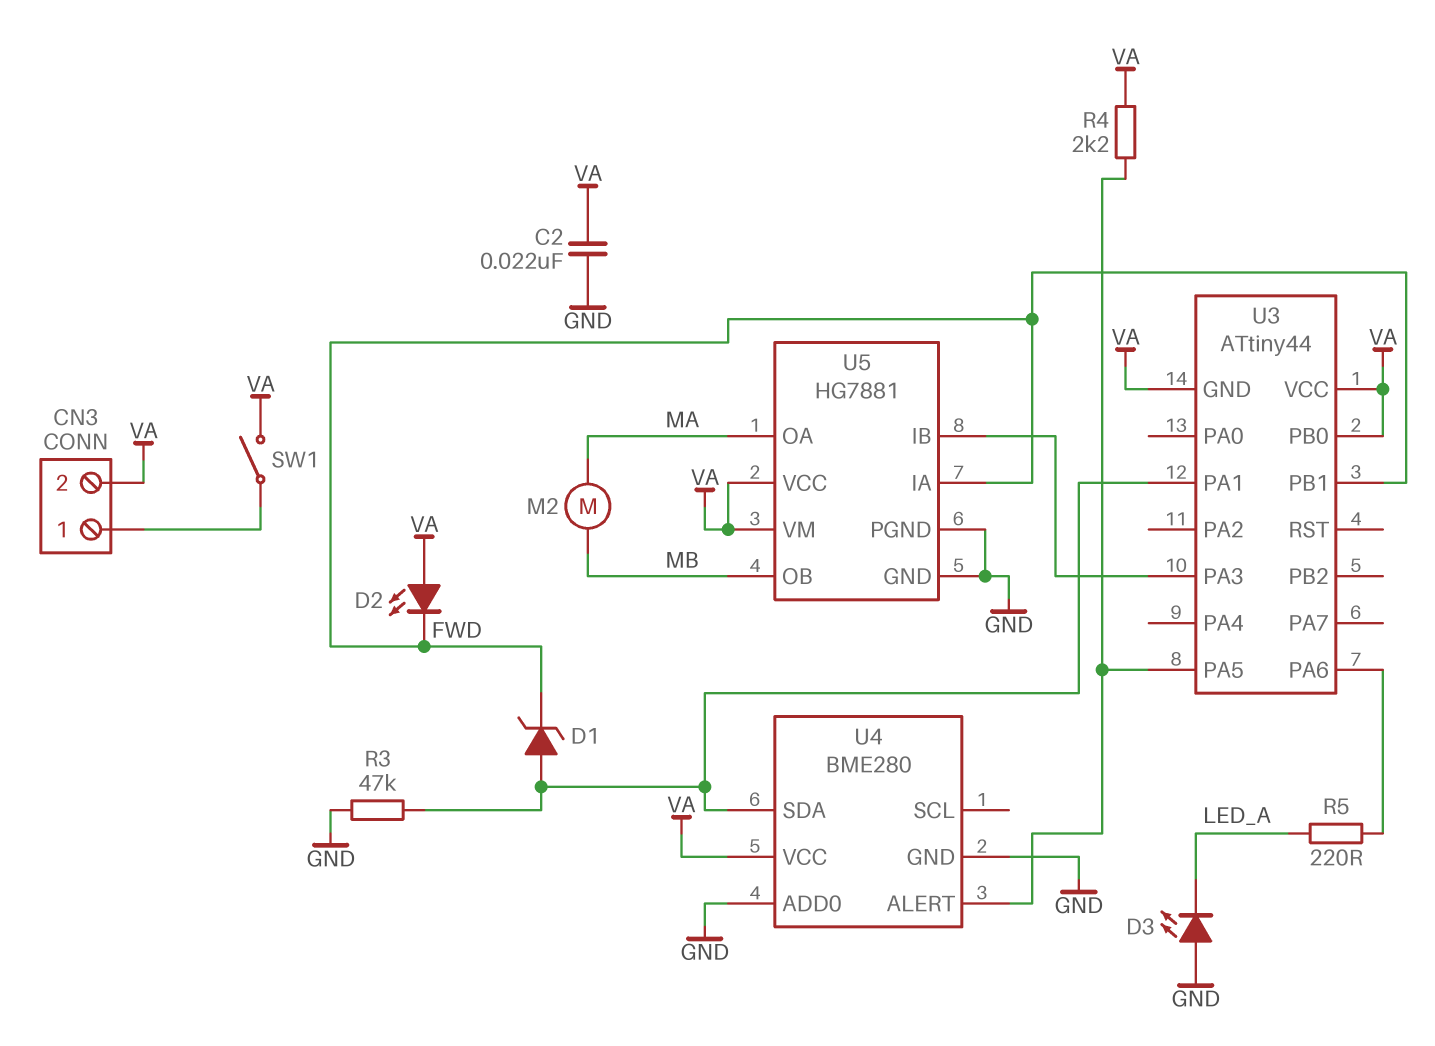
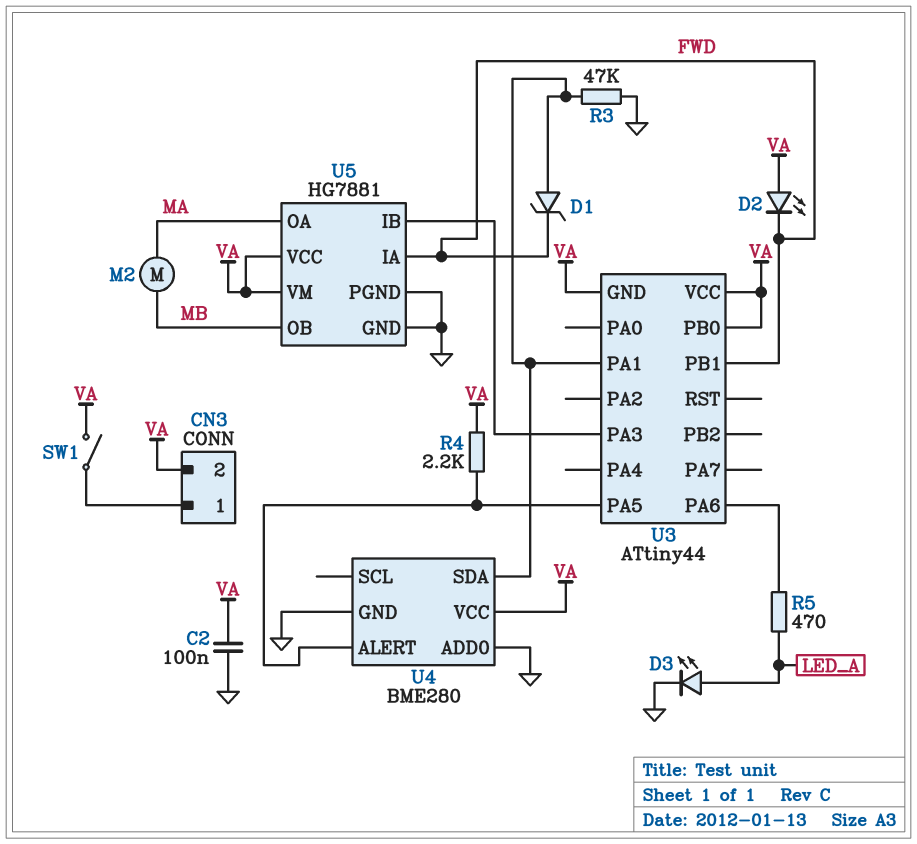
C2: 22nF (GND, VA) -> 100nF (GND, VA)
D3: LED (A GND, K LED_A) -> LED (A LED_A, K GND)
R5: 220 (LED_A, U3/PA6) -> 470 (LED_A, U3/PA6)

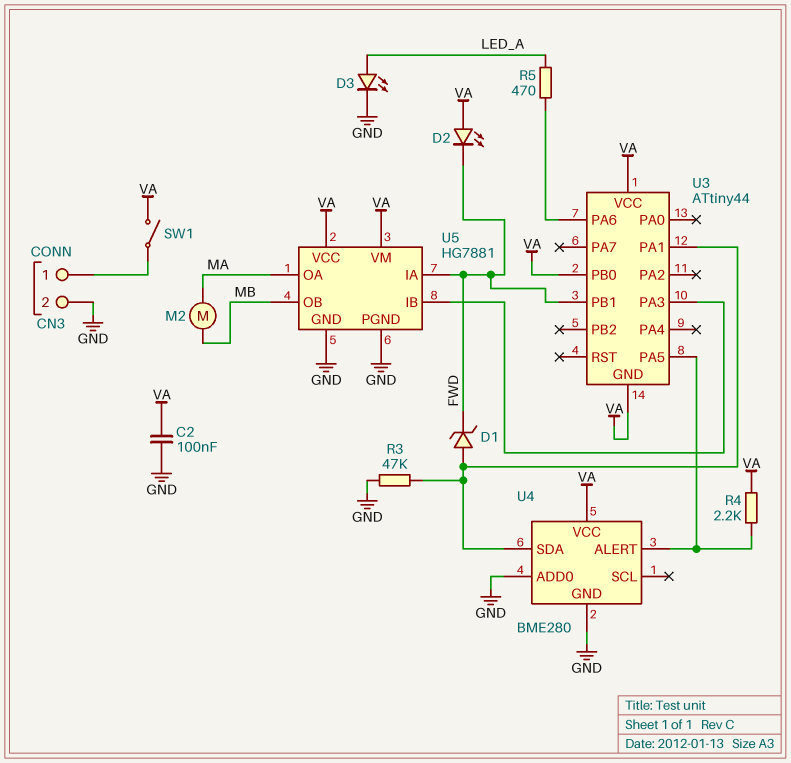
CN3 pin 2: VA -> GND

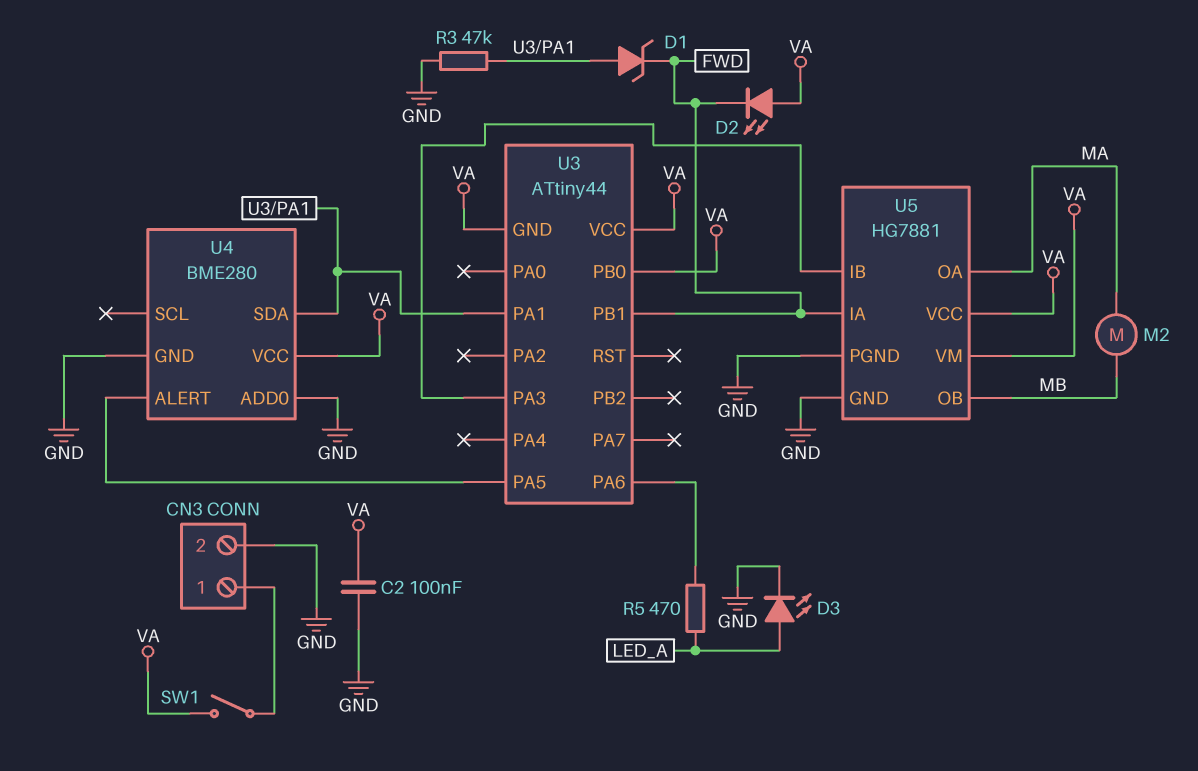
R4: 2.2k (U3/PA5, VA) -> none

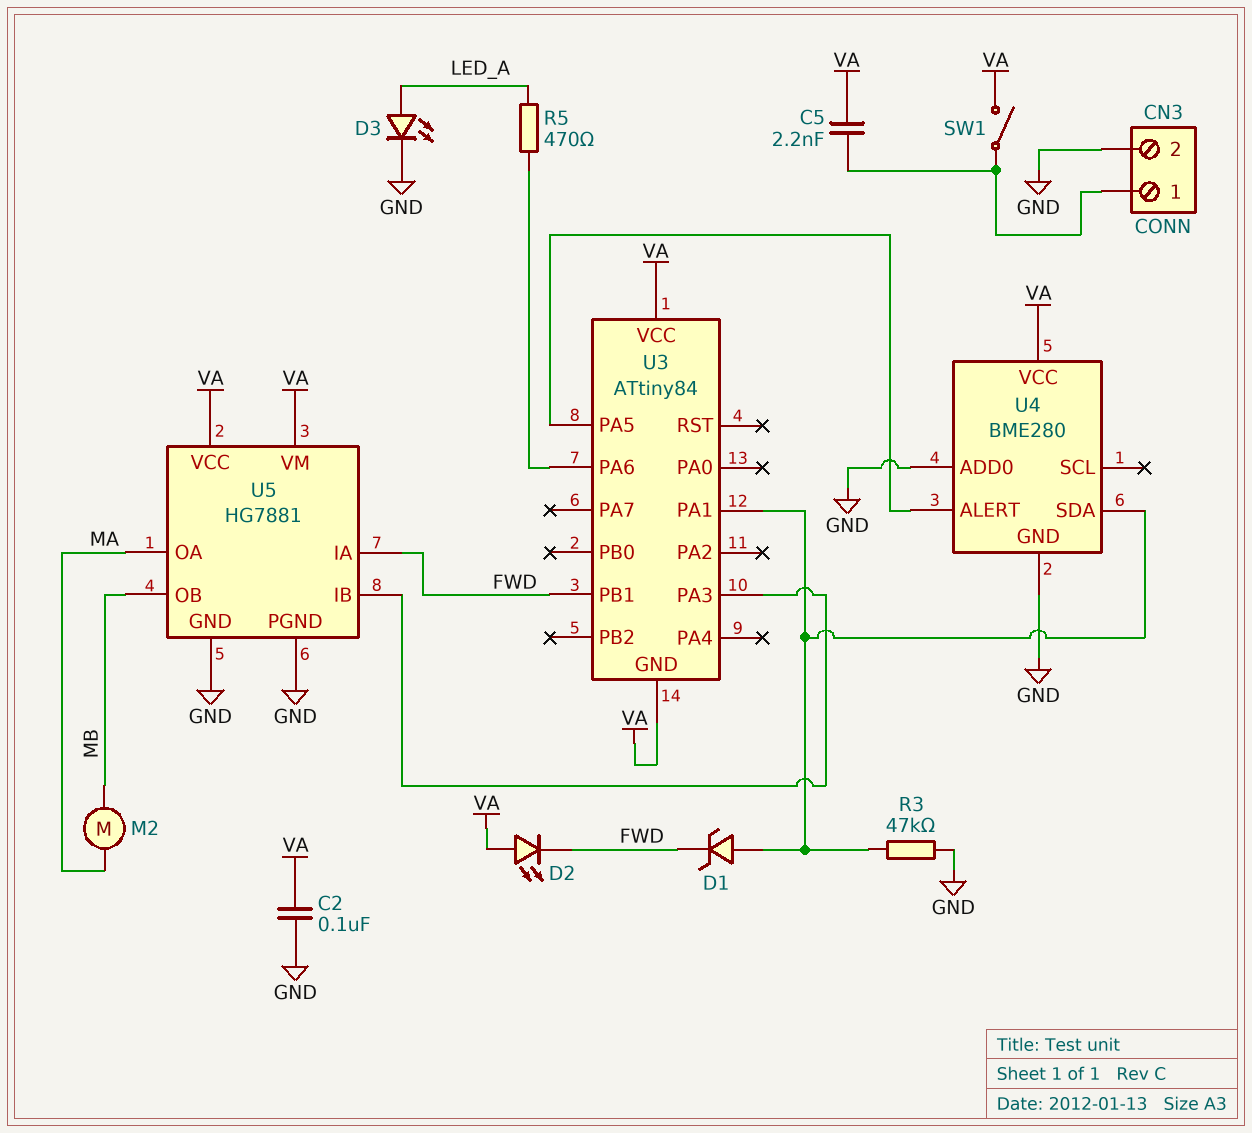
C5: none -> 2.2nF (CN3/1, VA)
U3: ATtiny44 -> ATtiny84
U3 pin PB0: VA -> none

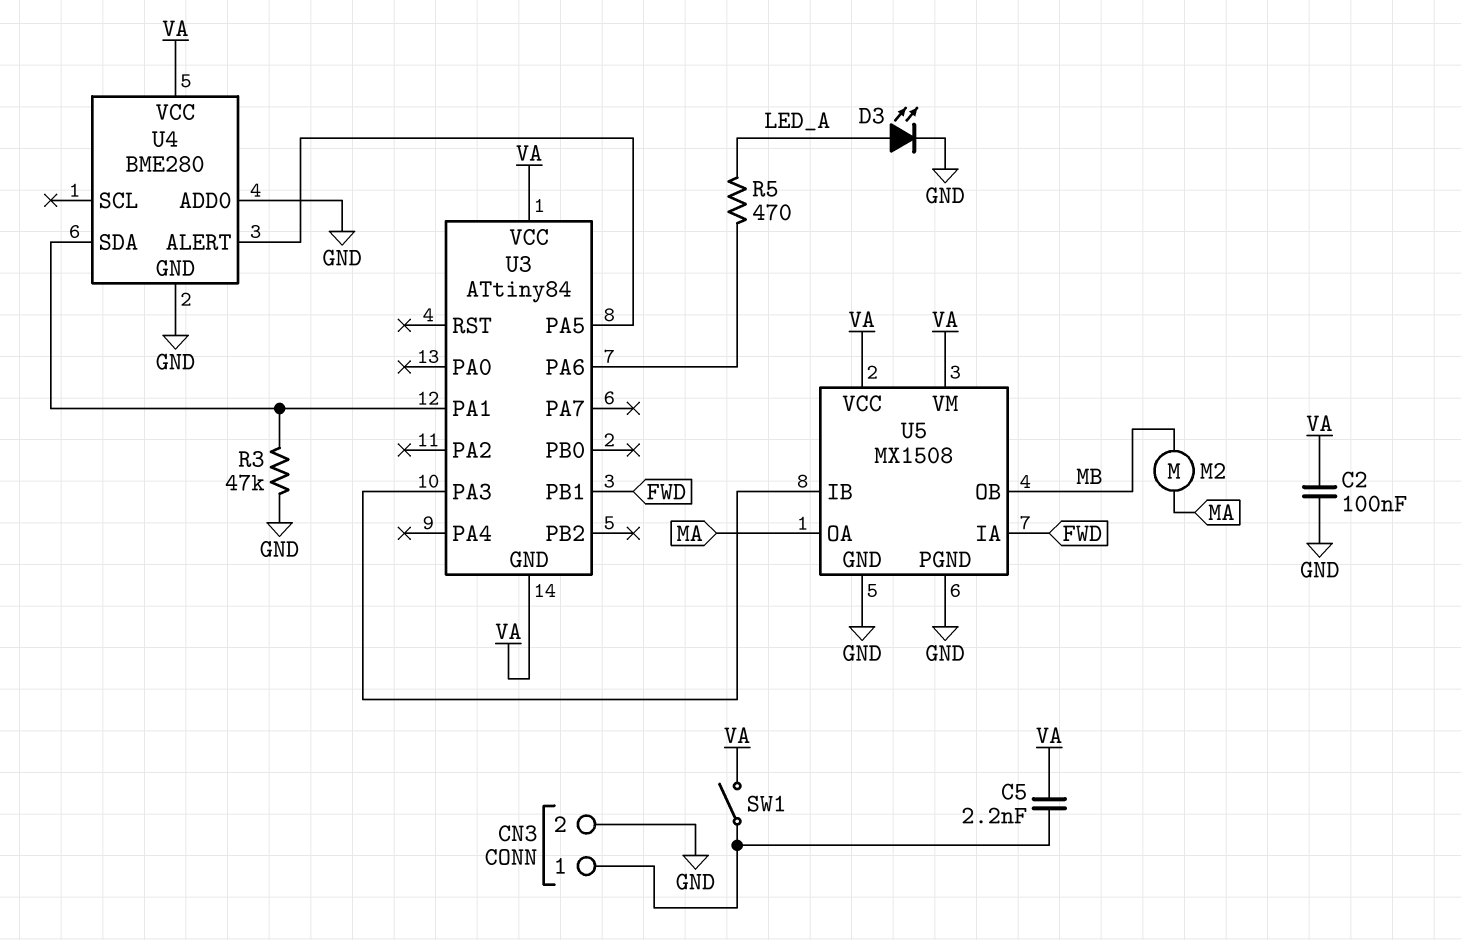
D1: zener (A U3/PA1, K FWD) -> none
D2: LED (A VA, K FWD) -> none
U5: HG7881 -> MX1508

